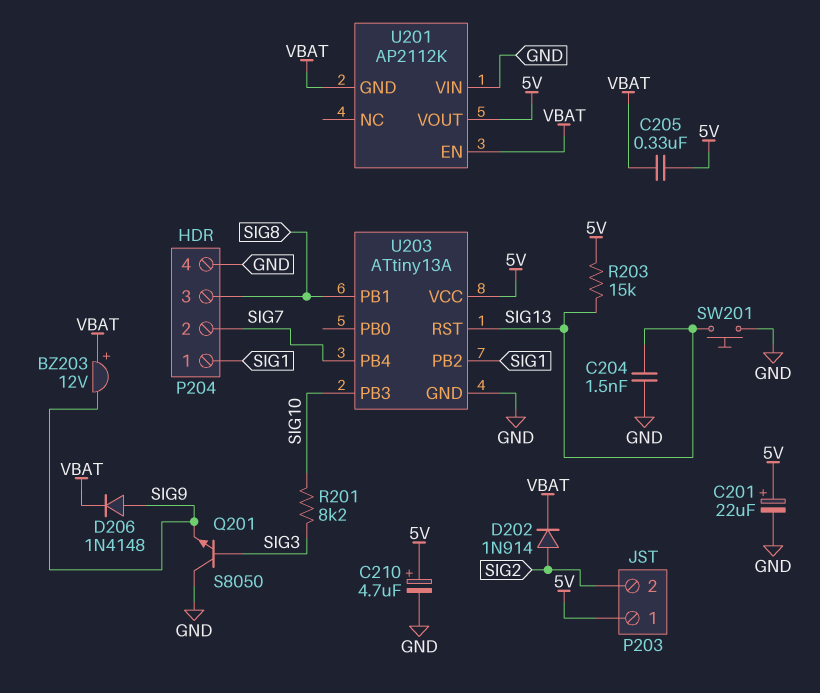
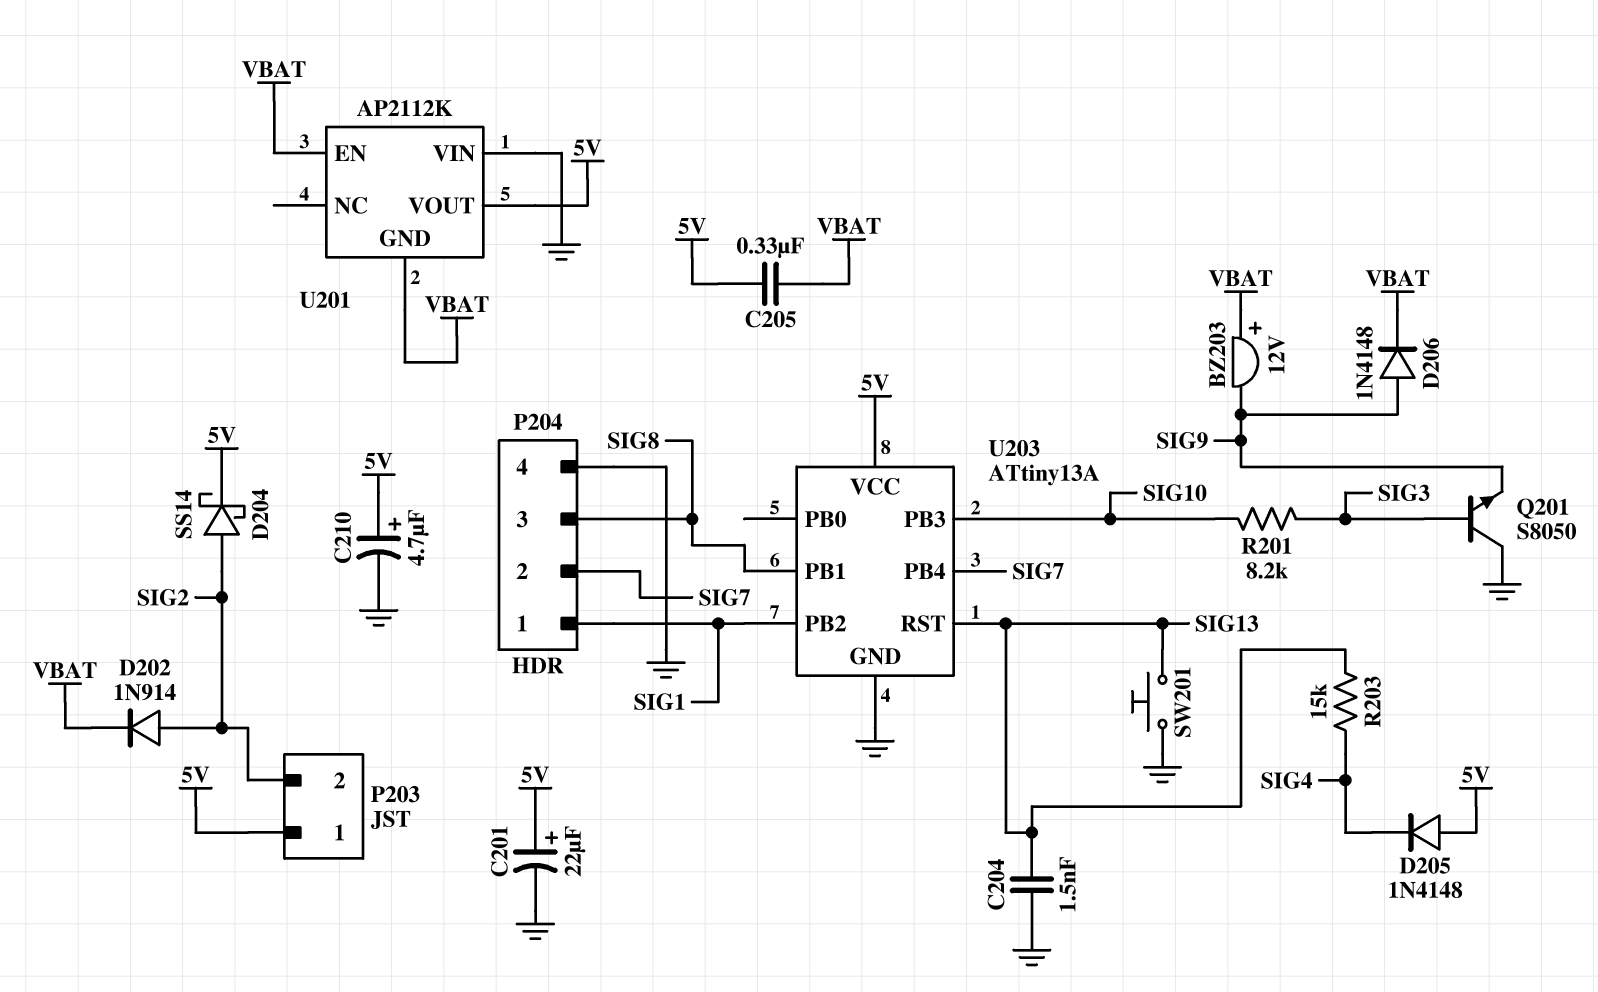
D204: none -> schottky SS14 (A SIG2, K 5V)
D205: none -> diode 1N4148 (A 5V, K SIG4)
R203: 15k (5V, SIG13) -> 15k (SIG4, SIG13)

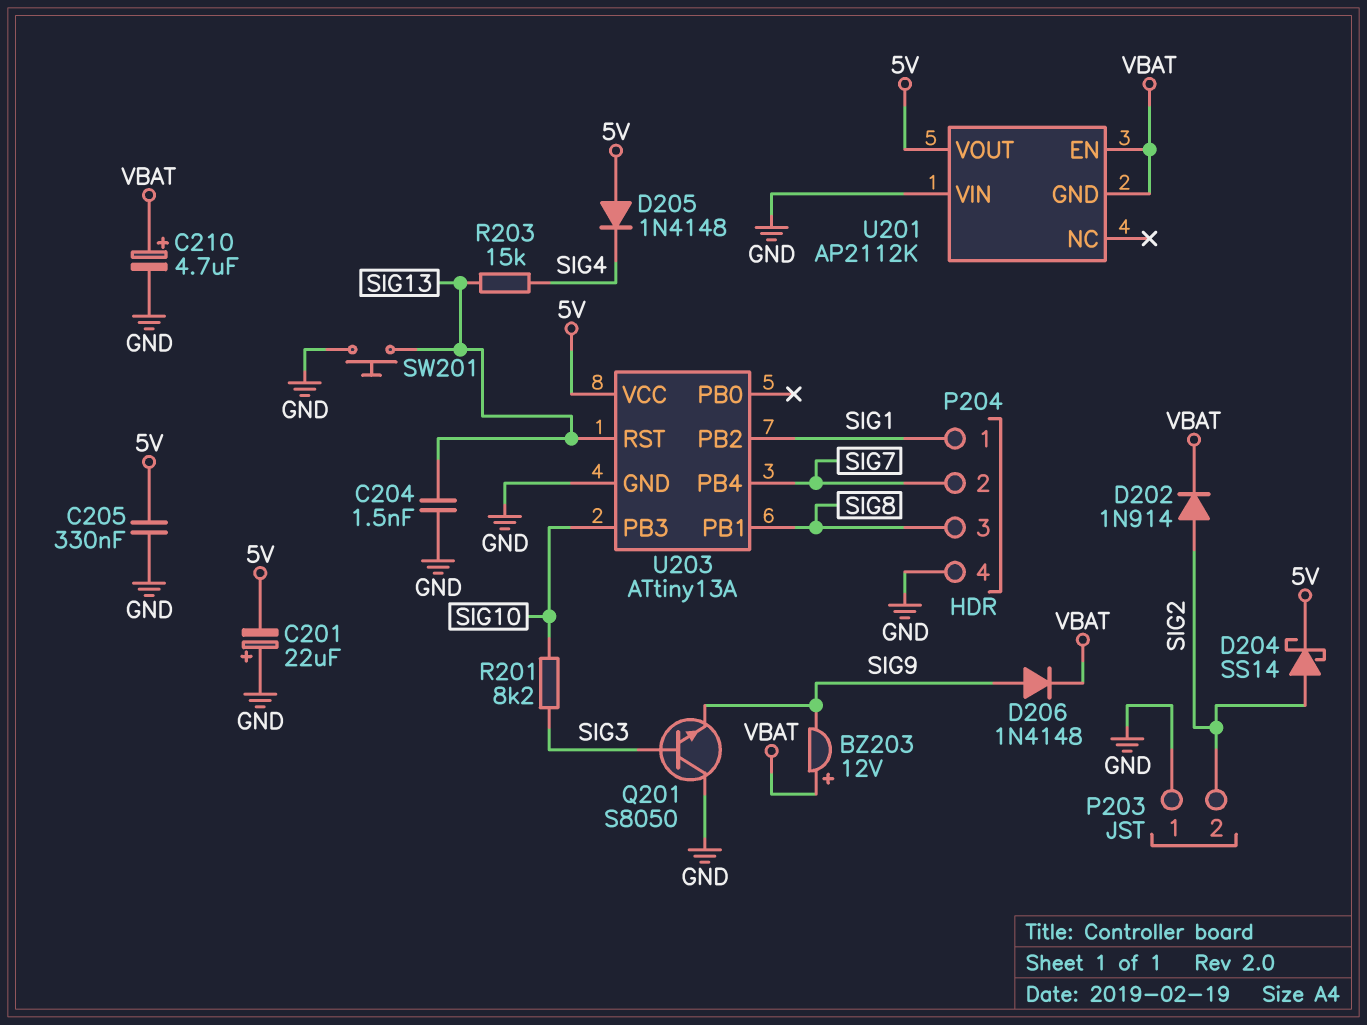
C201: 22uF (plus 5V, minus GND) -> 22uF (plus GND, minus 5V)
C205: 330nF (5V, VBAT) -> 330nF (5V, GND)
C210: 4.7uF (plus 5V, minus GND) -> 4.7uF (plus VBAT, minus GND)
P203 pin 1: 5V -> GND

